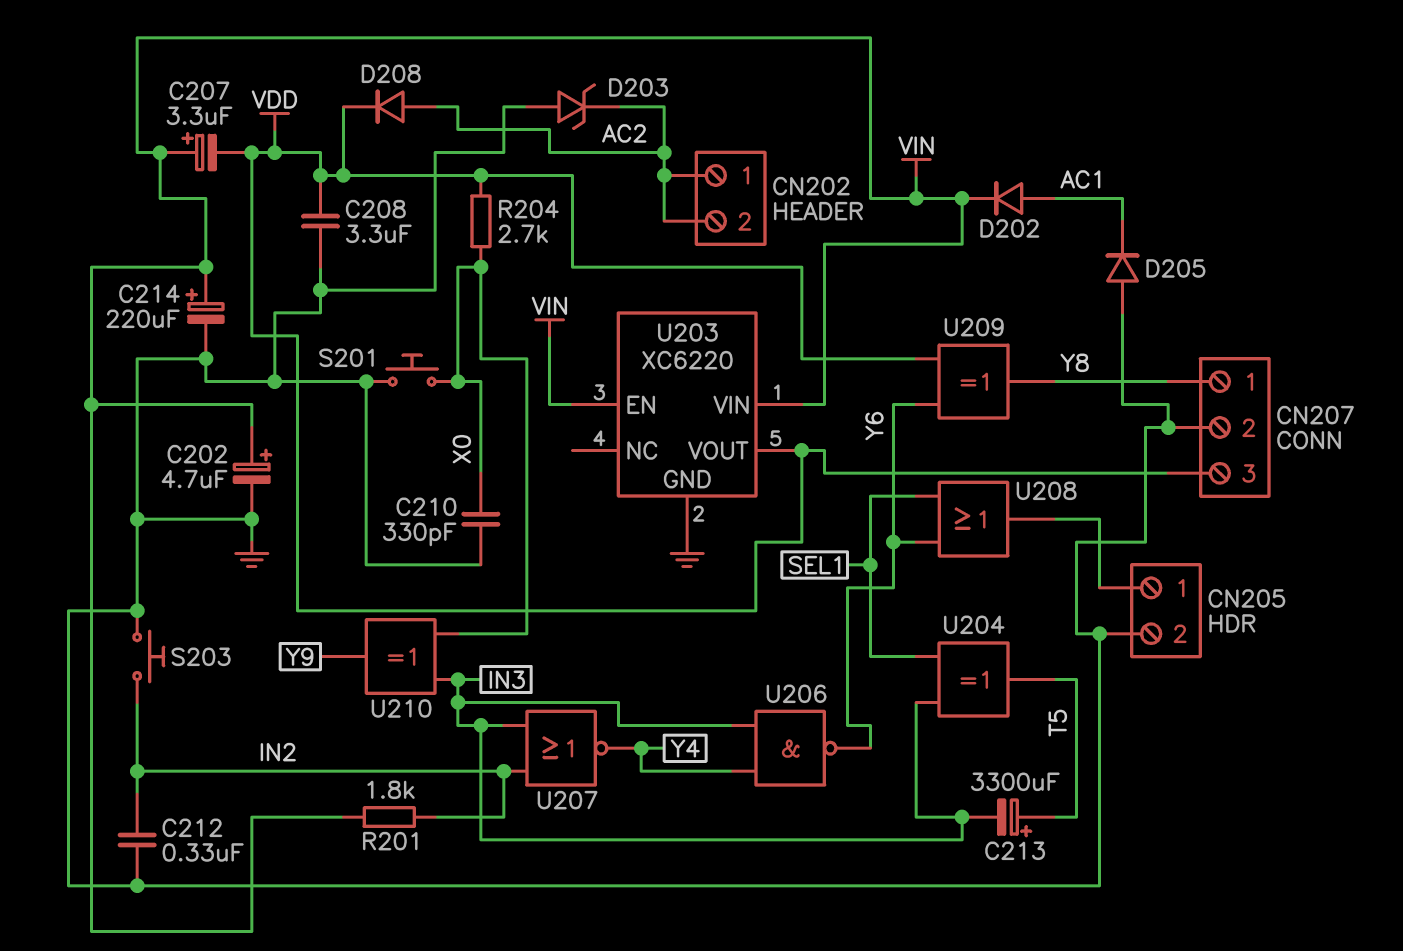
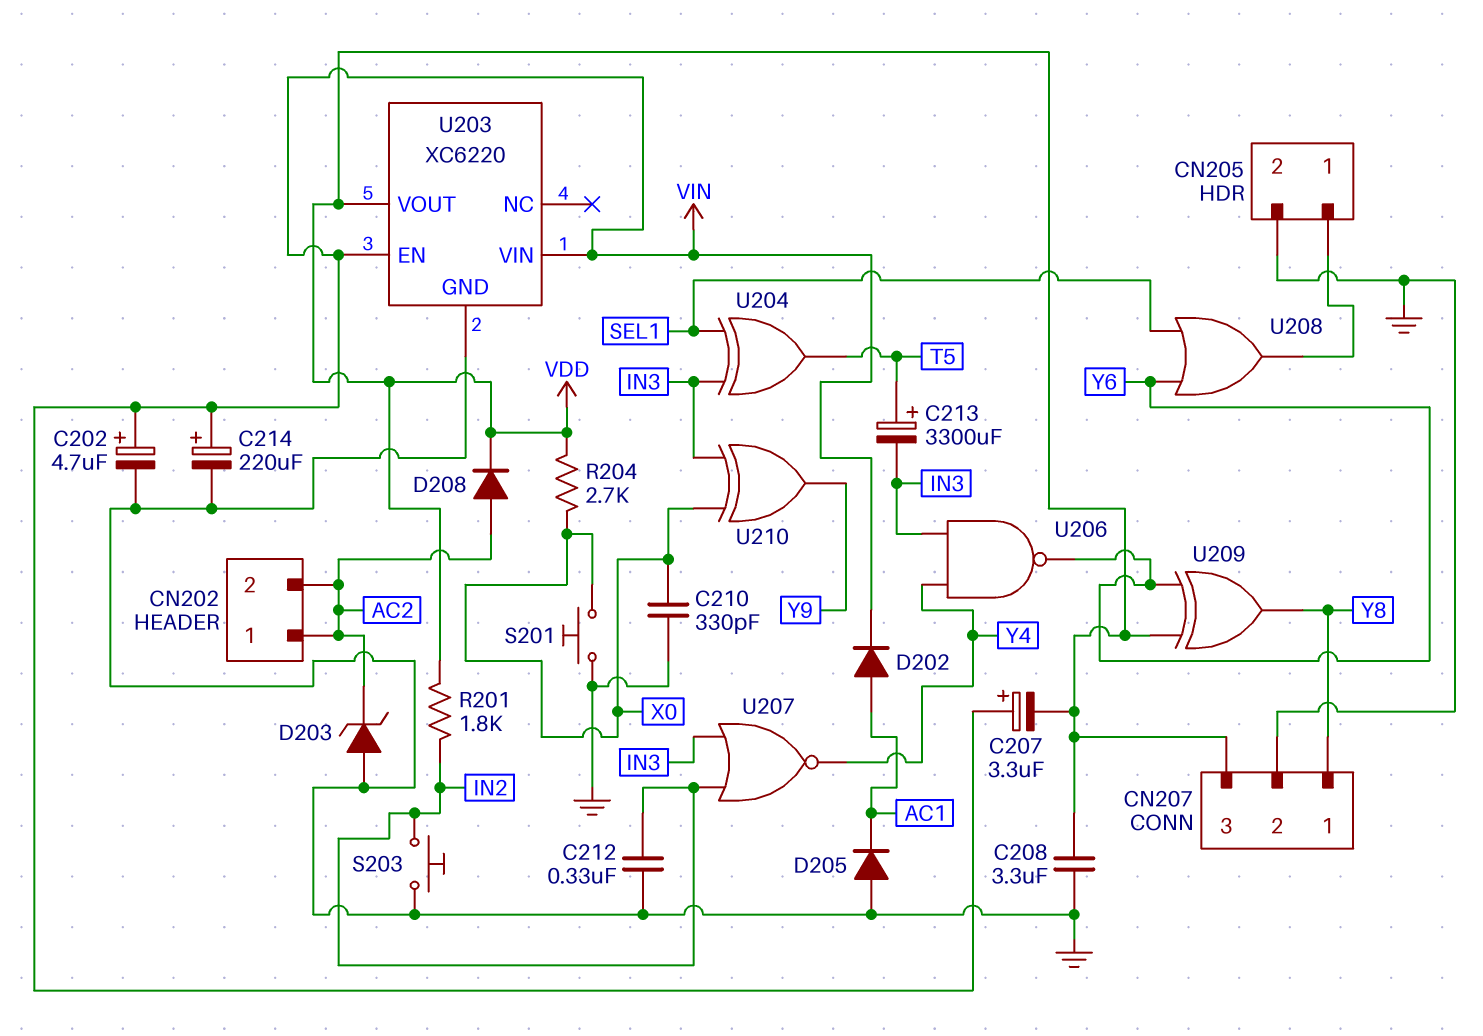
R201: 1.8k (IN2, VIN) -> 1.8k (IN2, VDD)

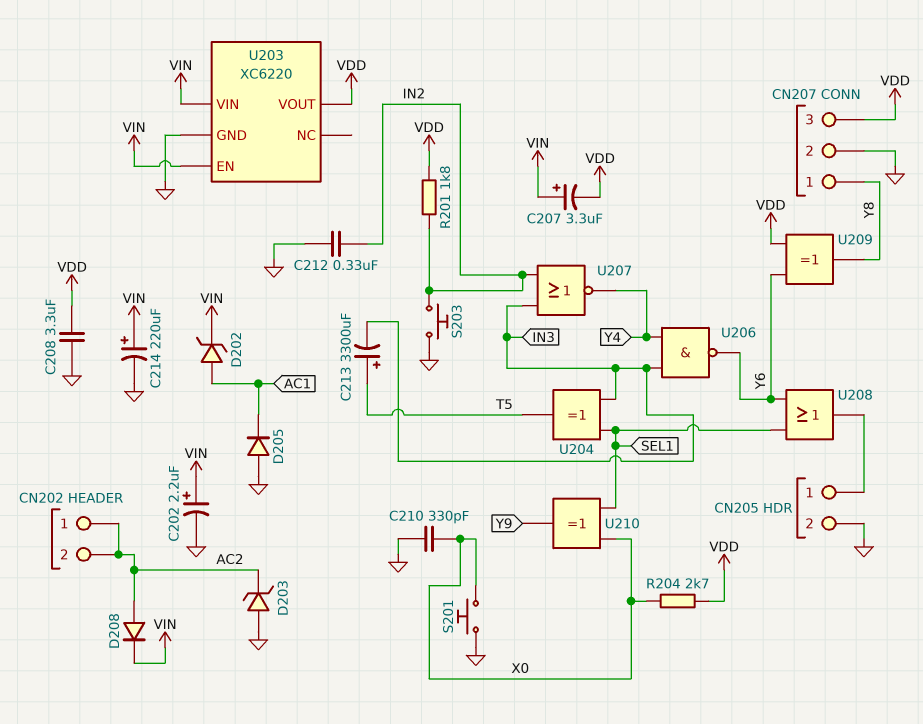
C202: 4.7uF (plus VIN, minus GND) -> 2.2uF (plus VIN, minus GND)
D202: diode (A AC1, K VIN) -> zener (A AC1, K VIN)
D208: diode (A AC2, K VDD) -> diode (A AC2, K VIN)
U210: XOR (in IN3, in X0, out Y9) -> XOR (in SEL1, in X0, out Y9)

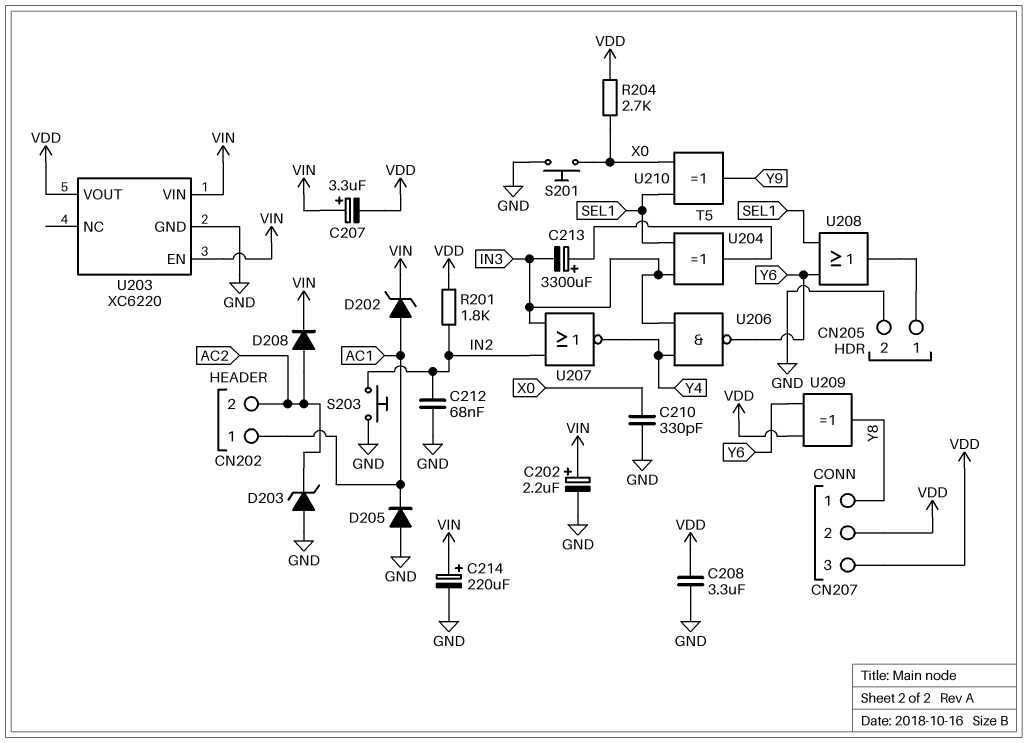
C212: 330nF (GND, IN2) -> 68nF (GND, IN2)
CN202 pin 1: AC2 -> AC1
CN207 pin 2: GND -> VDD

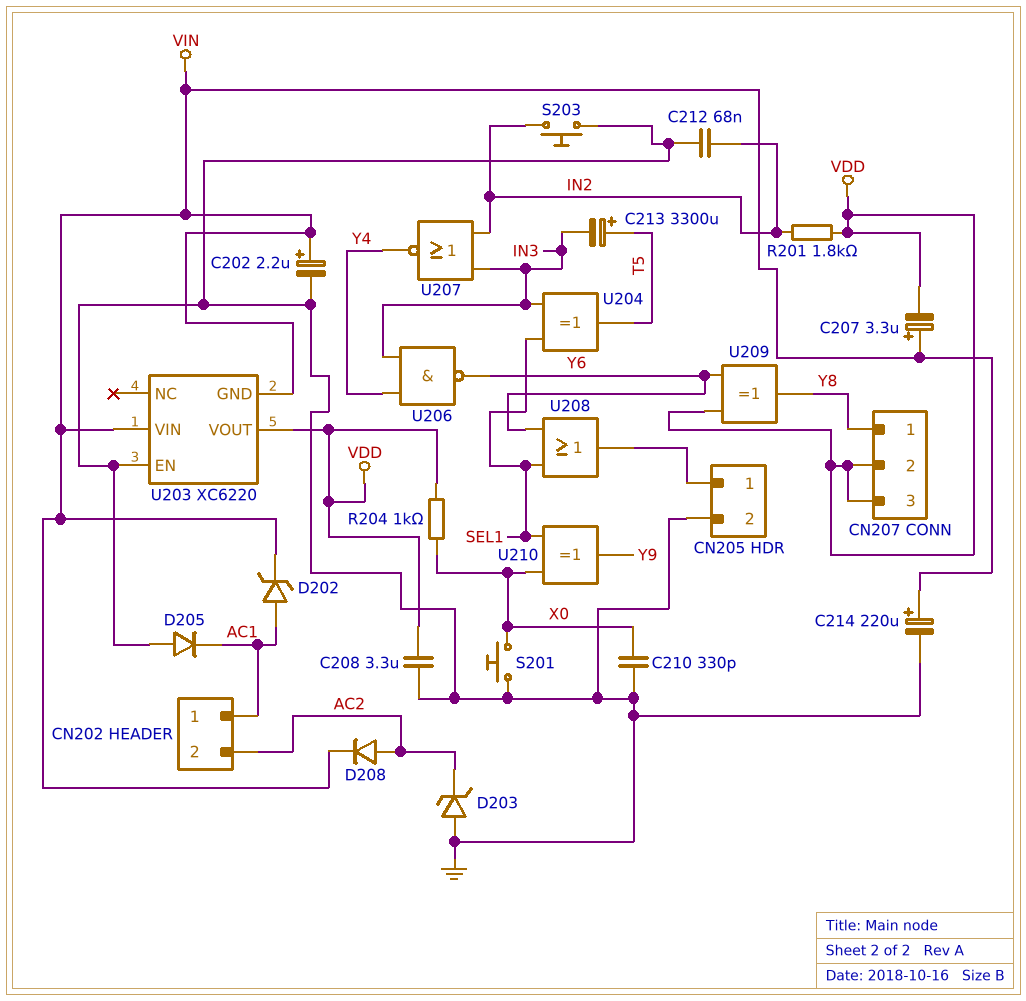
R204: 2.7k (VDD, X0) -> 1k (VDD, X0)
U203 pin EN: VIN -> GND
U203 pin GND: GND -> VIN

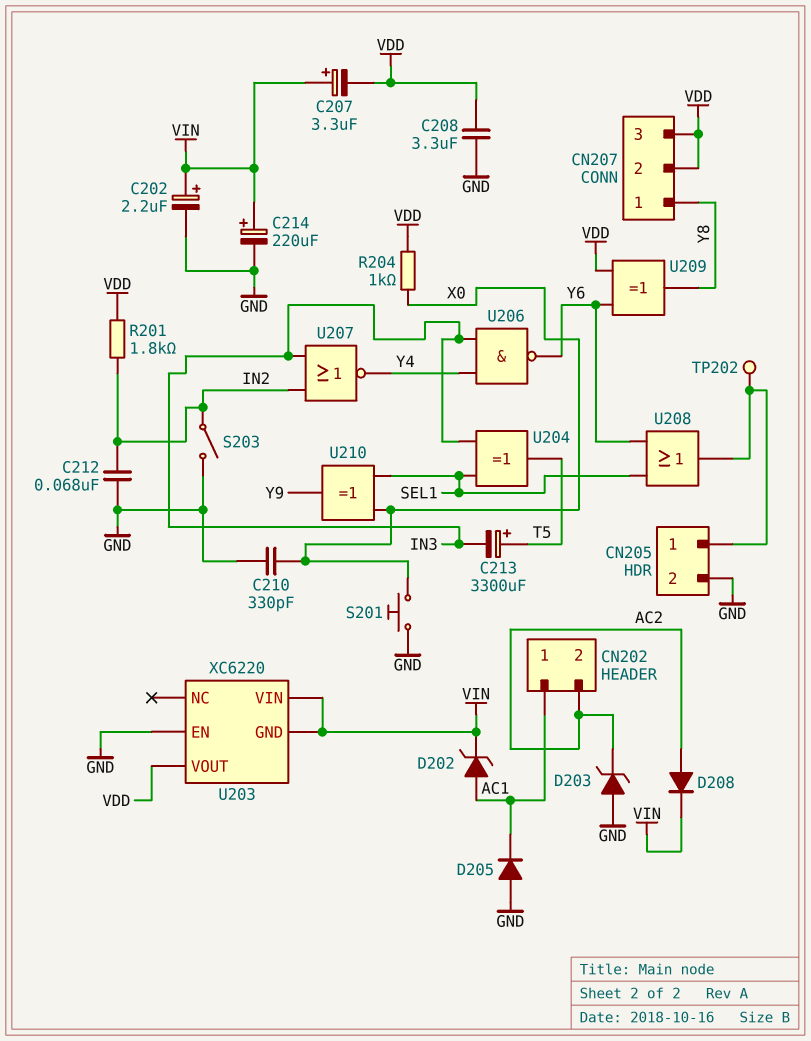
S203: button (GND, IN2) -> switch (GND, IN2)
TP202: none -> test point (CN205/1)

